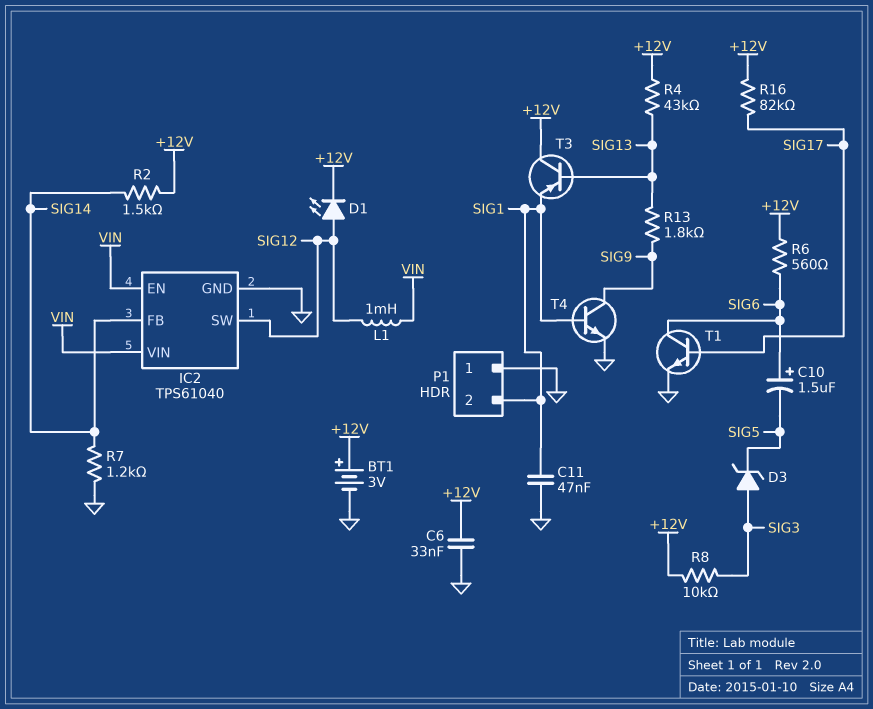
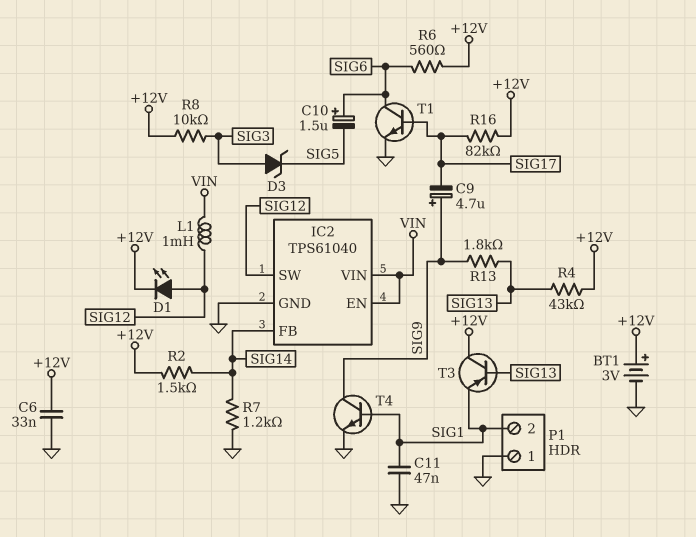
C9: none -> 4.7uF (plus SIG9, minus SIG17)

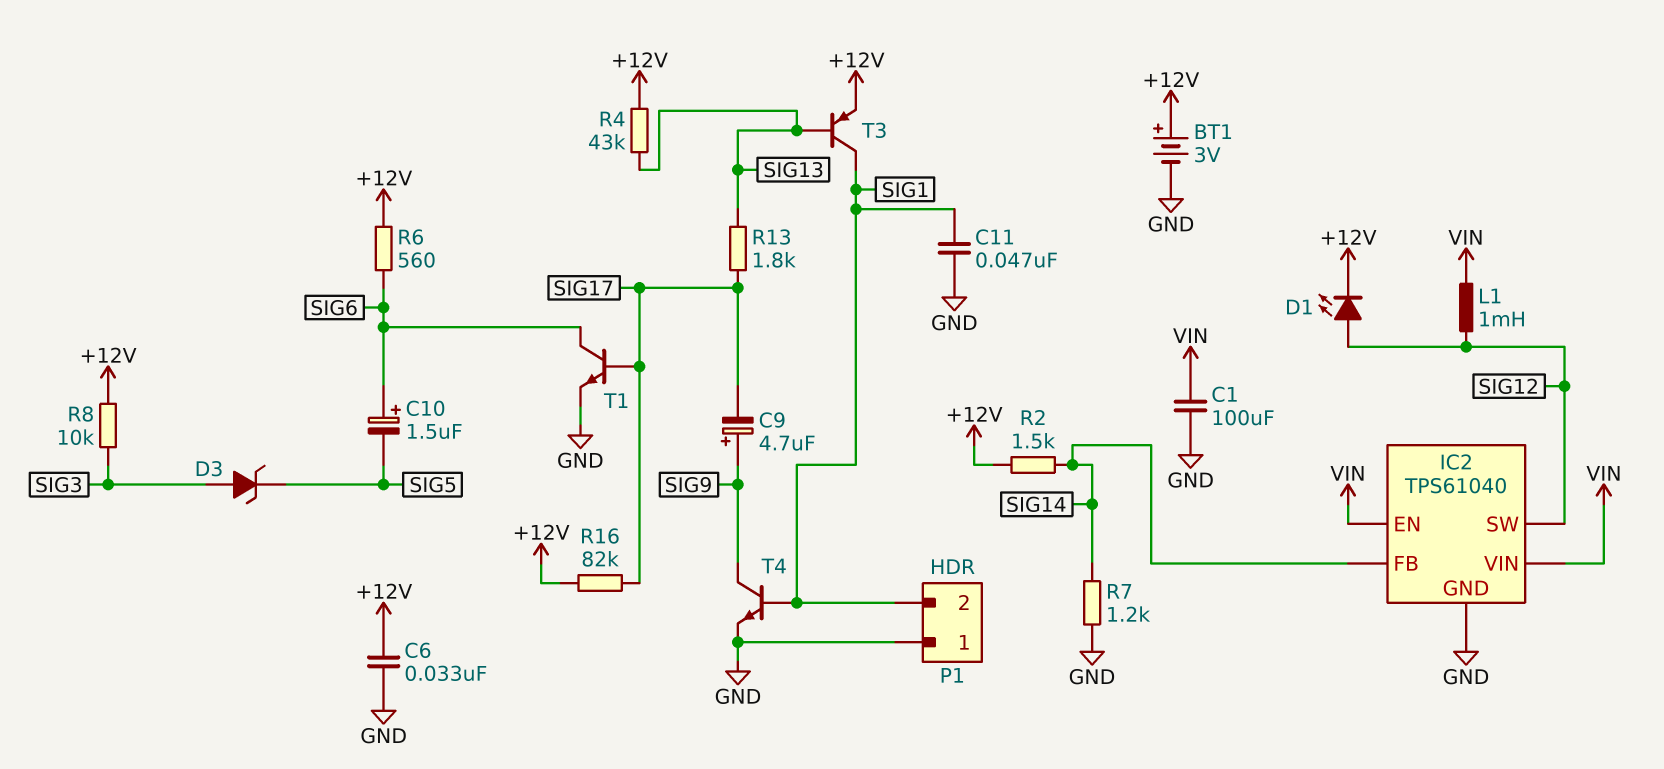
C1: none -> 100uF (GND, VIN)
R13: 1.8k (SIG9, SIG13) -> 1.8k (SIG13, SIG17)
T3: PNP (B SIG13, C +12V, E SIG1) -> PNP (B SIG13, C SIG1, E +12V)

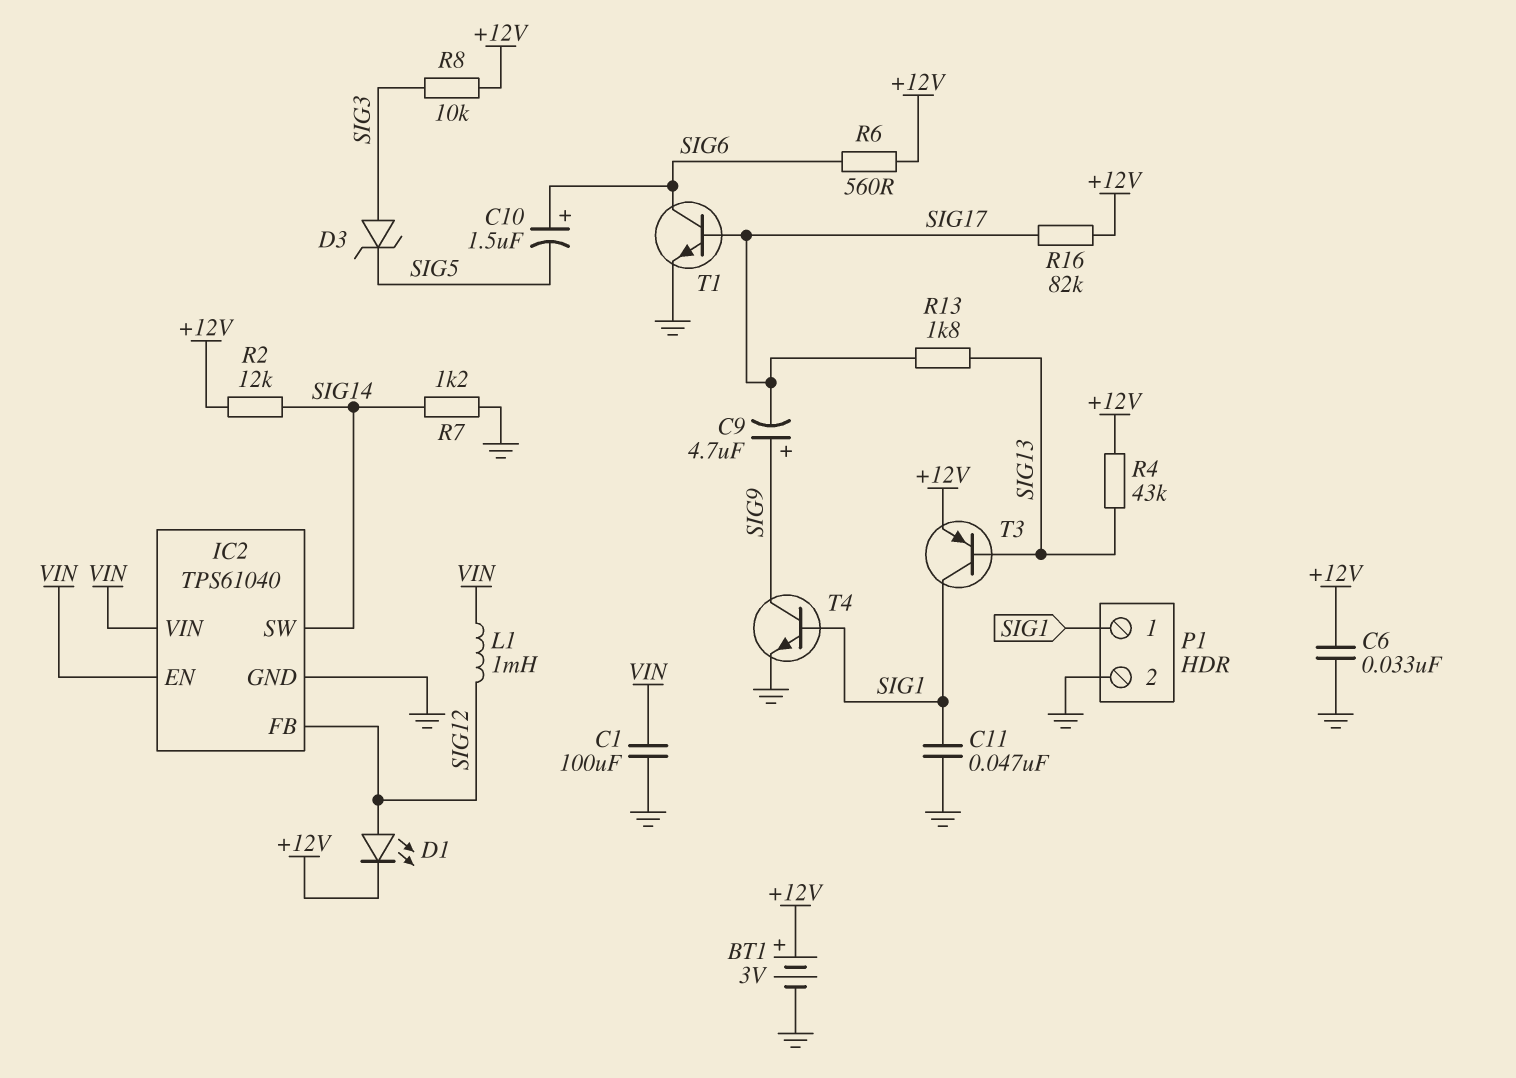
IC2 pin FB: SIG14 -> SIG12
IC2 pin SW: SIG12 -> SIG14
P1 pin 1: GND -> SIG1
P1 pin 2: SIG1 -> GND
R2: 1.5k (+12V, SIG14) -> 12k (+12V, SIG14)

